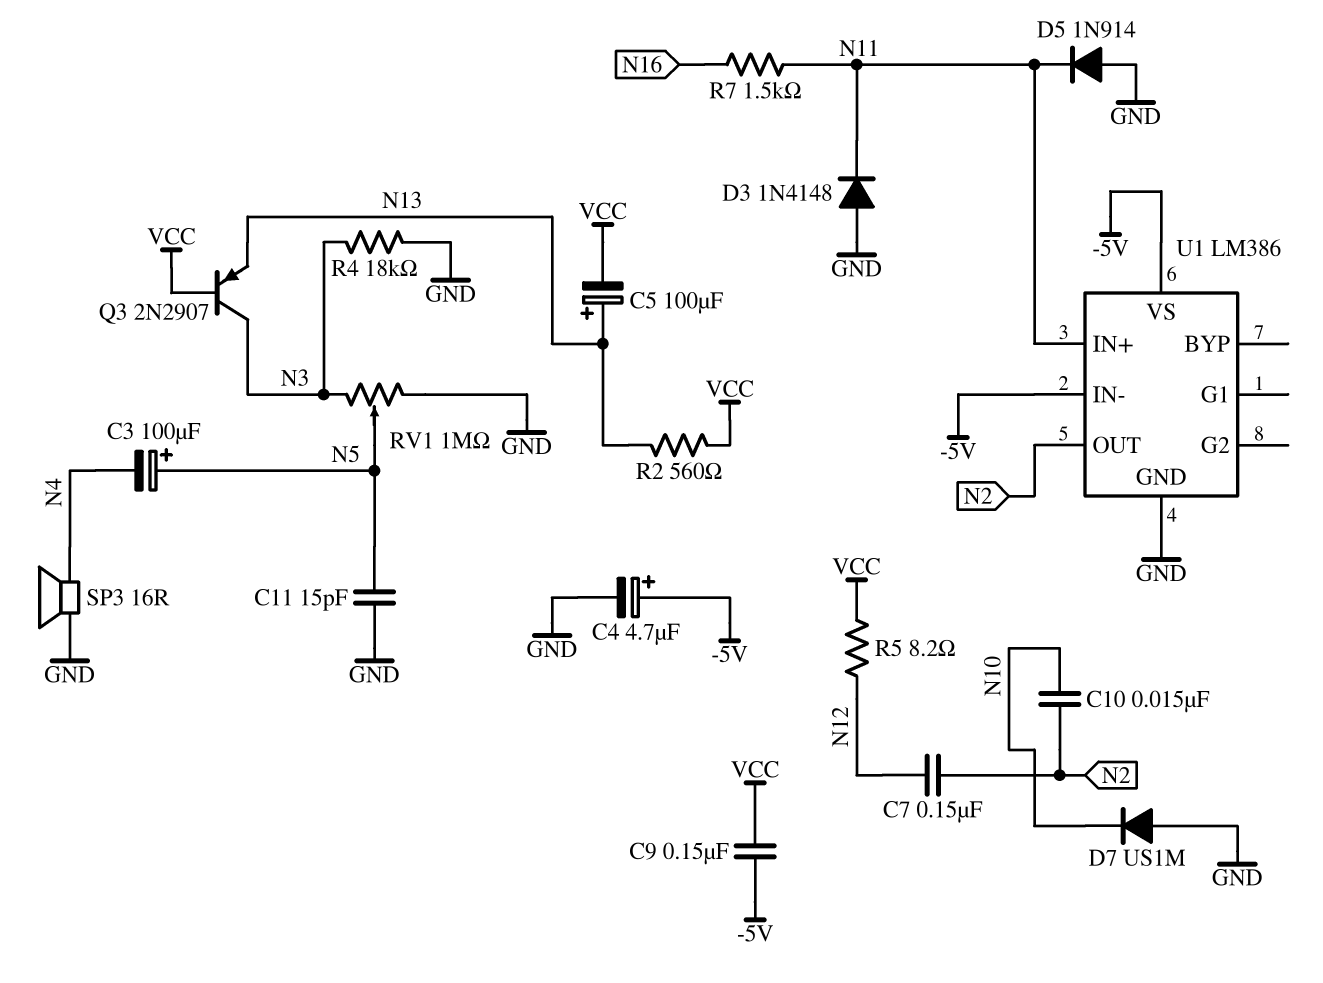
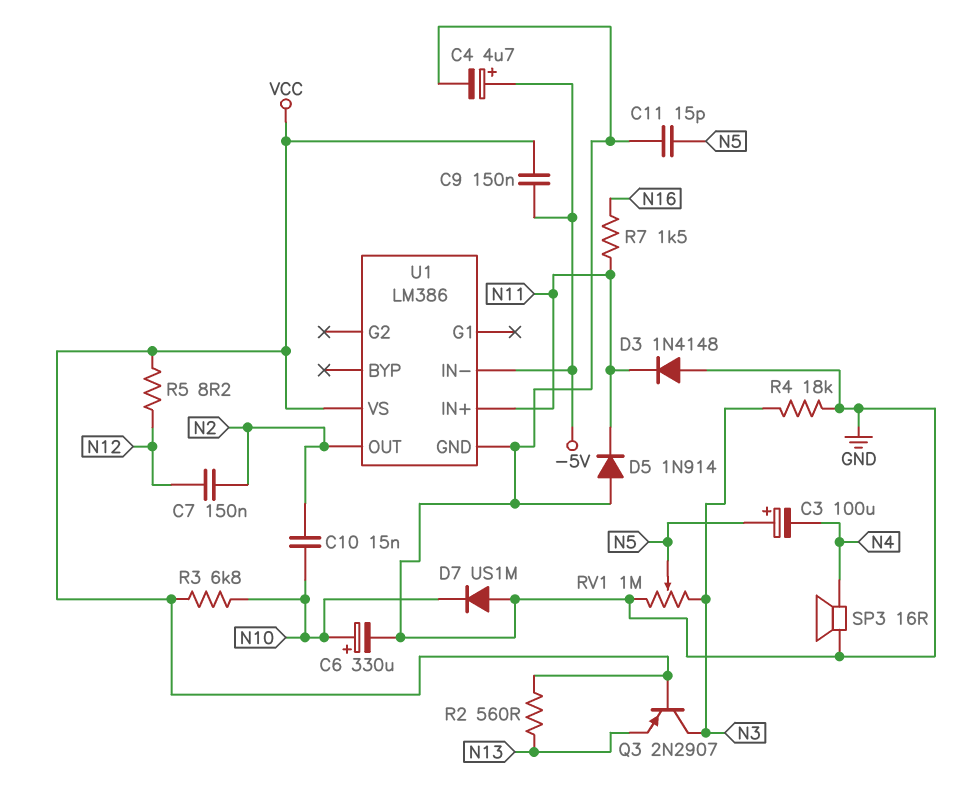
C5: 100uF (plus N13, minus VCC) -> none
C6: none -> 330uF (plus N10, minus GND)
R3: none -> 6.8k (N10, VCC)
U1 pin VS: -5V -> VCC

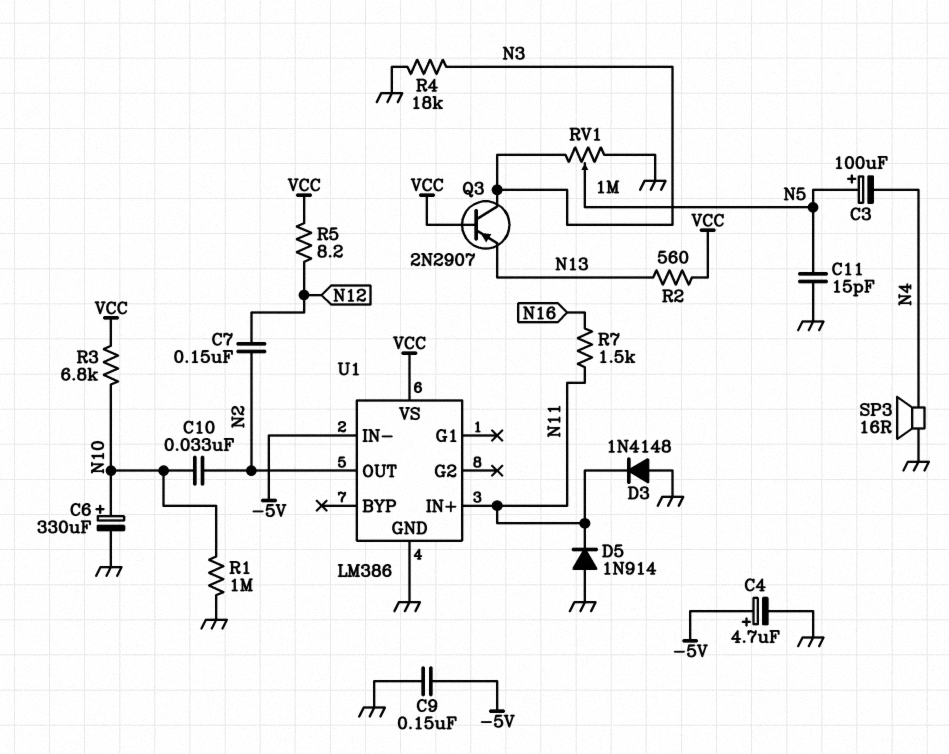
C9: 150nF (-5V, VCC) -> 150nF (-5V, GND)
C10: 15nF (N2, N10) -> 33nF (N2, N10)
D7: diode US1M (A GND, K N10) -> none
R1: none -> 1M (GND, N10)

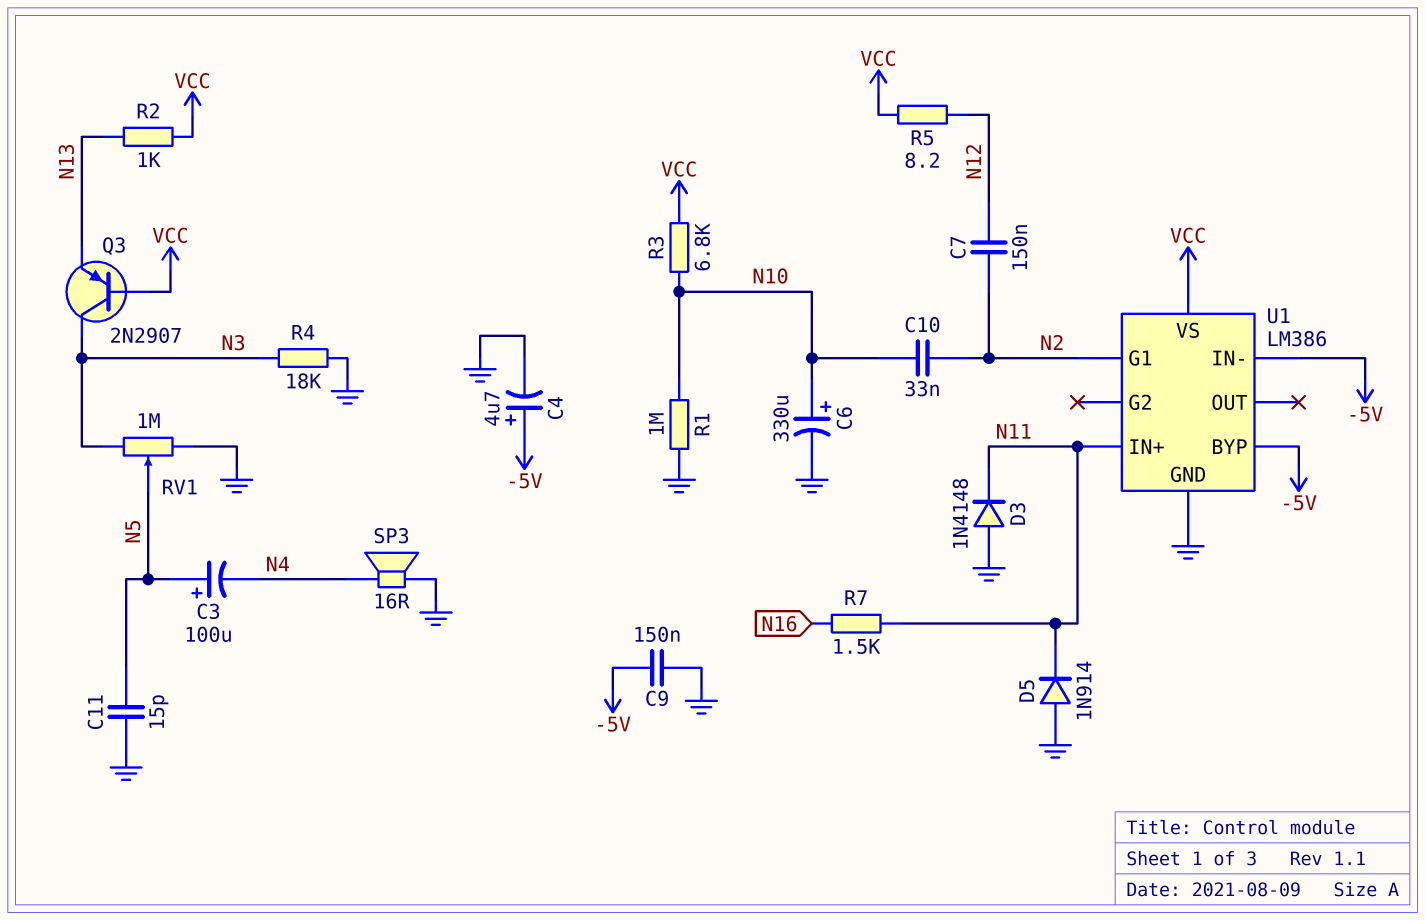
R2: 560 (N13, VCC) -> 1k (N13, VCC)
U1 pin BYP: none -> -5V
U1 pin G1: none -> N2
U1 pin OUT: N2 -> none

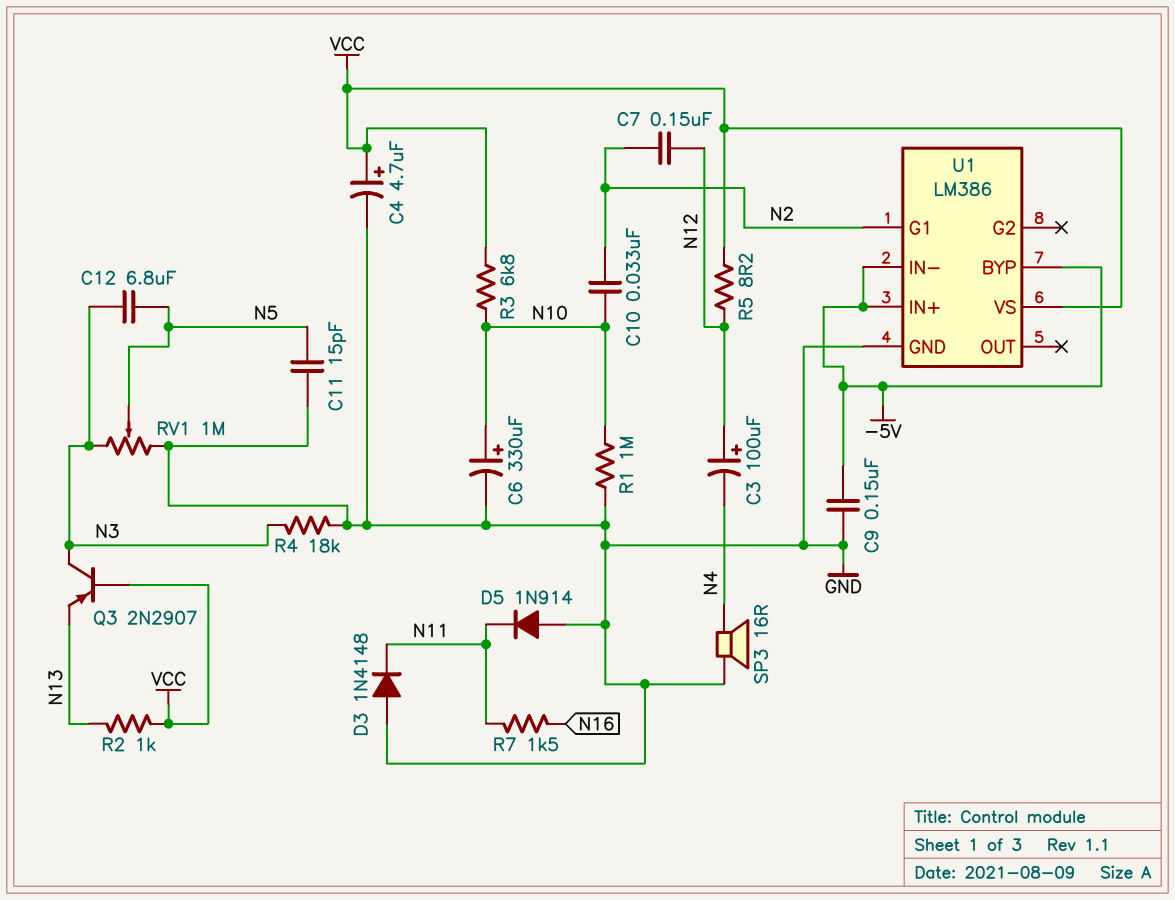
C3: 100uF (plus N5, minus N4) -> 100uF (plus N12, minus N4)
C4: 4.7uF (plus -5V, minus GND) -> 4.7uF (plus VCC, minus GND)
C12: none -> 6.8uF (N3, N5)
U1 pin IN+: N11 -> -5V

